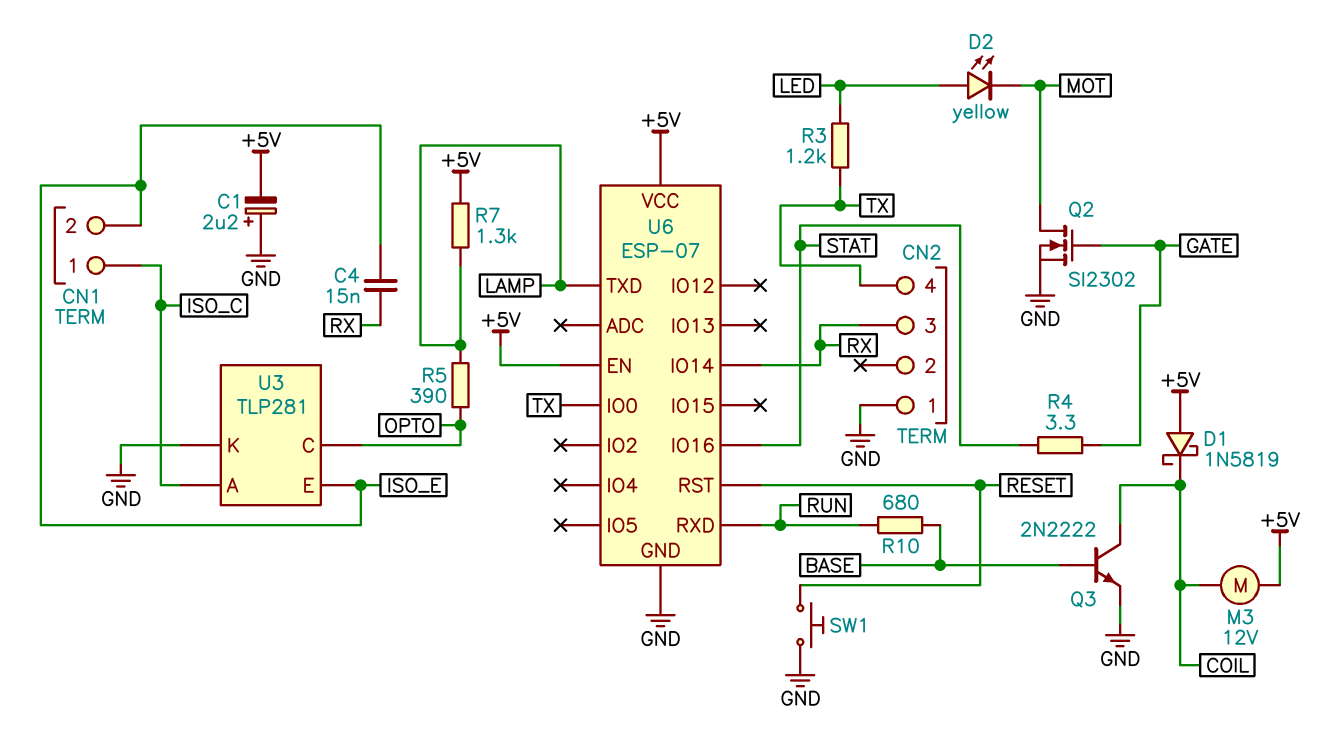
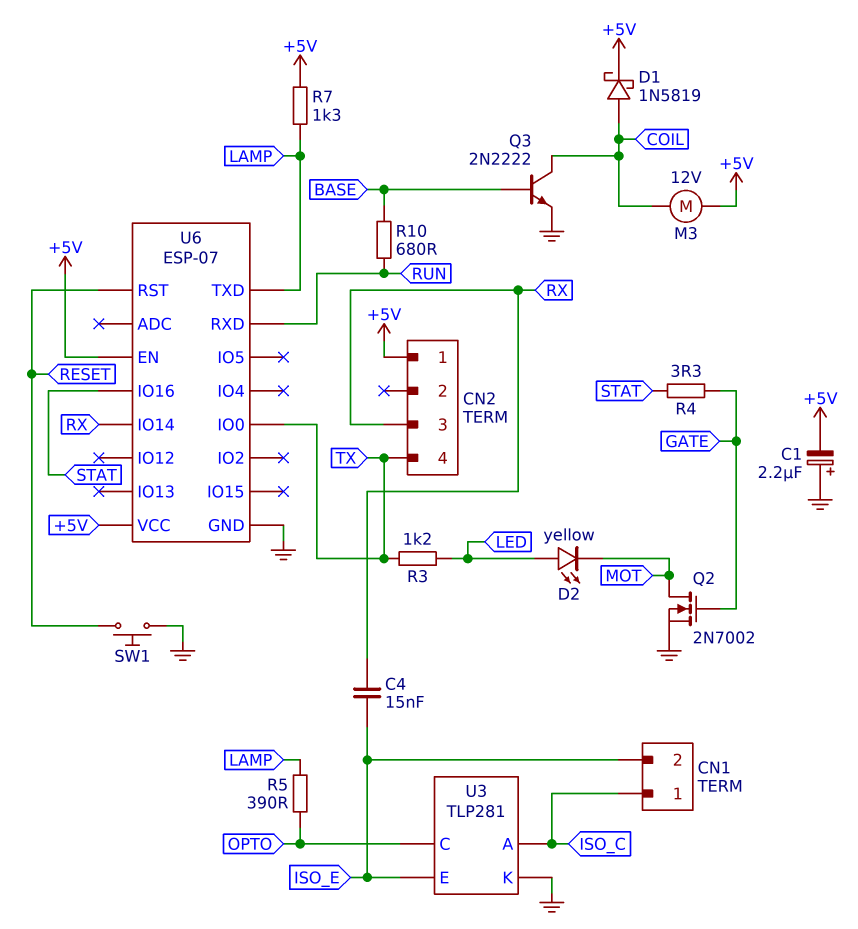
CN2 pin 1: GND -> +5V
D1: schottky 1N5819 (A +5V, K COIL) -> schottky 1N5819 (A COIL, K +5V)
Q2: NMOS SI2302 (G GATE, D MOT, S GND) -> NMOS 2N7002 (G GATE, D MOT, S GND)

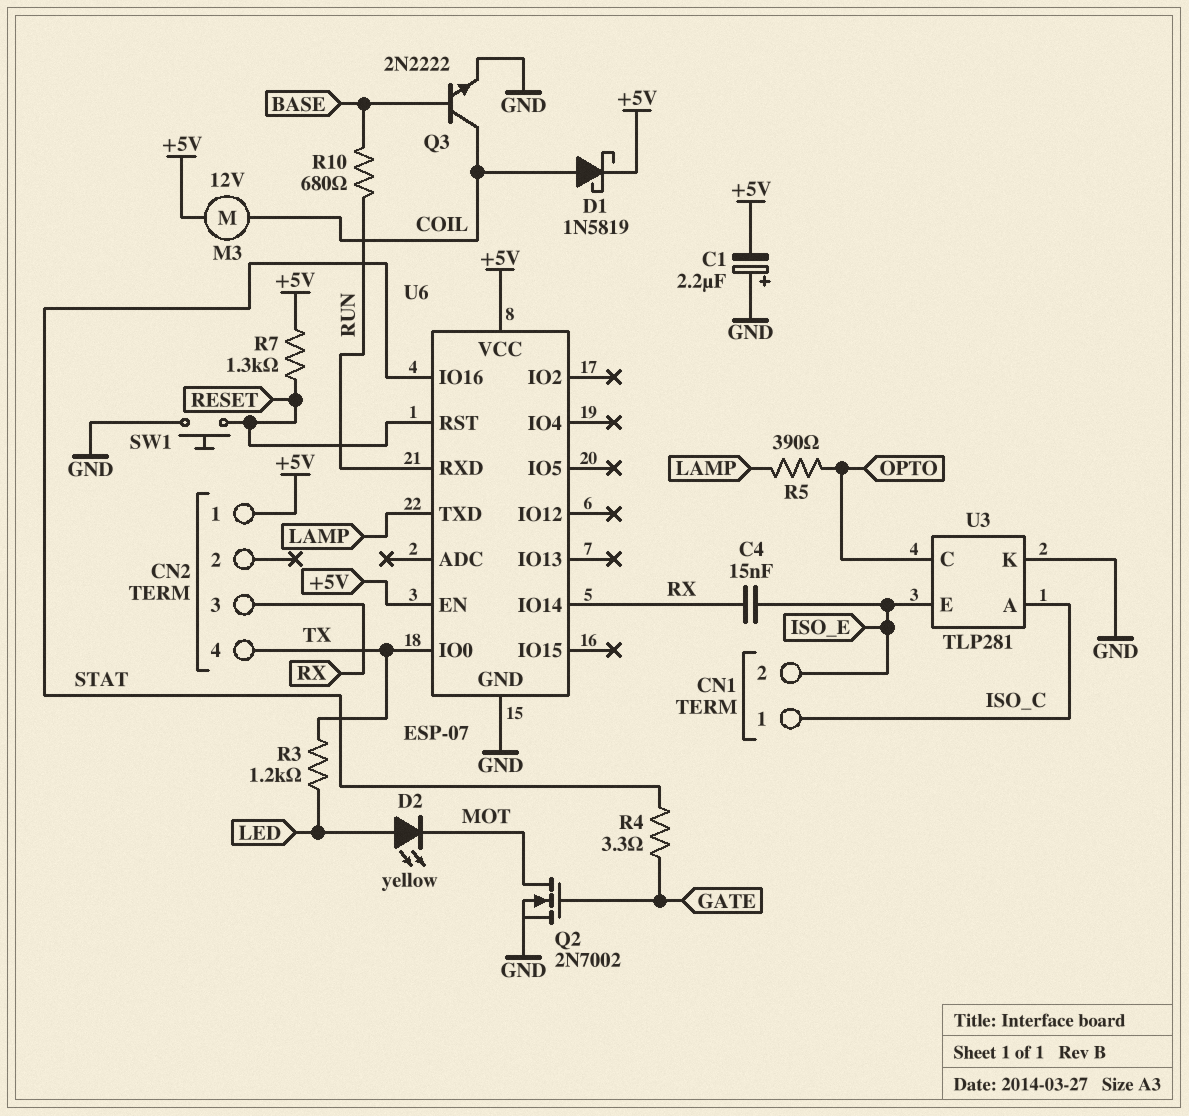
R7: 1.3k (+5V, LAMP) -> 1.3k (+5V, RESET)

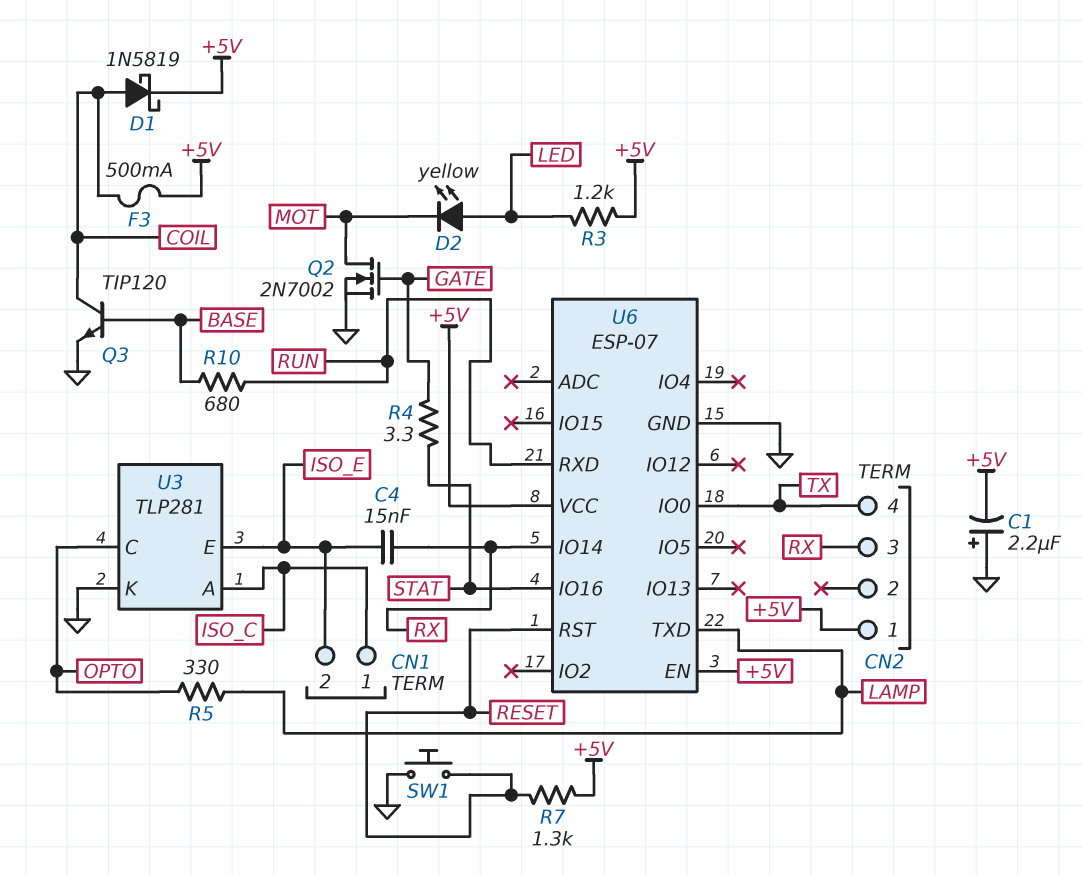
F3: none -> 500mA (+5V, COIL)
M3: motor 12V (+5V, COIL) -> none
Q3: NPN 2N2222 (B BASE, C COIL, E GND) -> NPN TIP120 (B BASE, C COIL, E GND)
R3: 1.2k (LED, TX) -> 1.2k (+5V, LED)
R5: 390 (LAMP, OPTO) -> 330 (LAMP, OPTO)

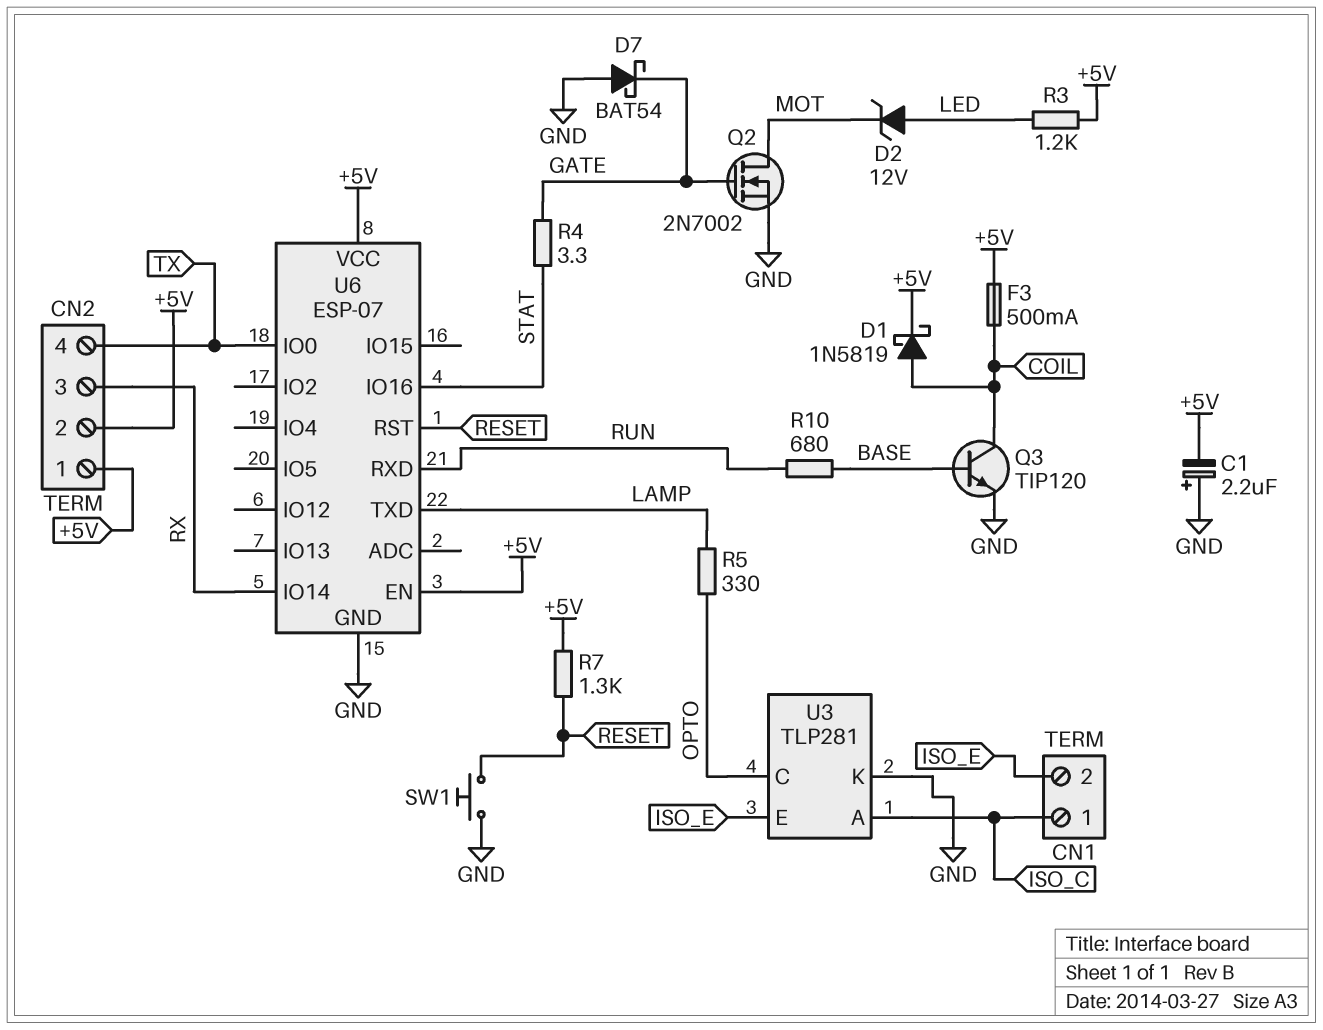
C4: 15nF (ISO_E, RX) -> none
CN2 pin 2: none -> +5V
D2: LED yellow (A LED, K MOT) -> zener 12V (A LED, K MOT)
D7: none -> schottky BAT54 (A GND, K GATE)

